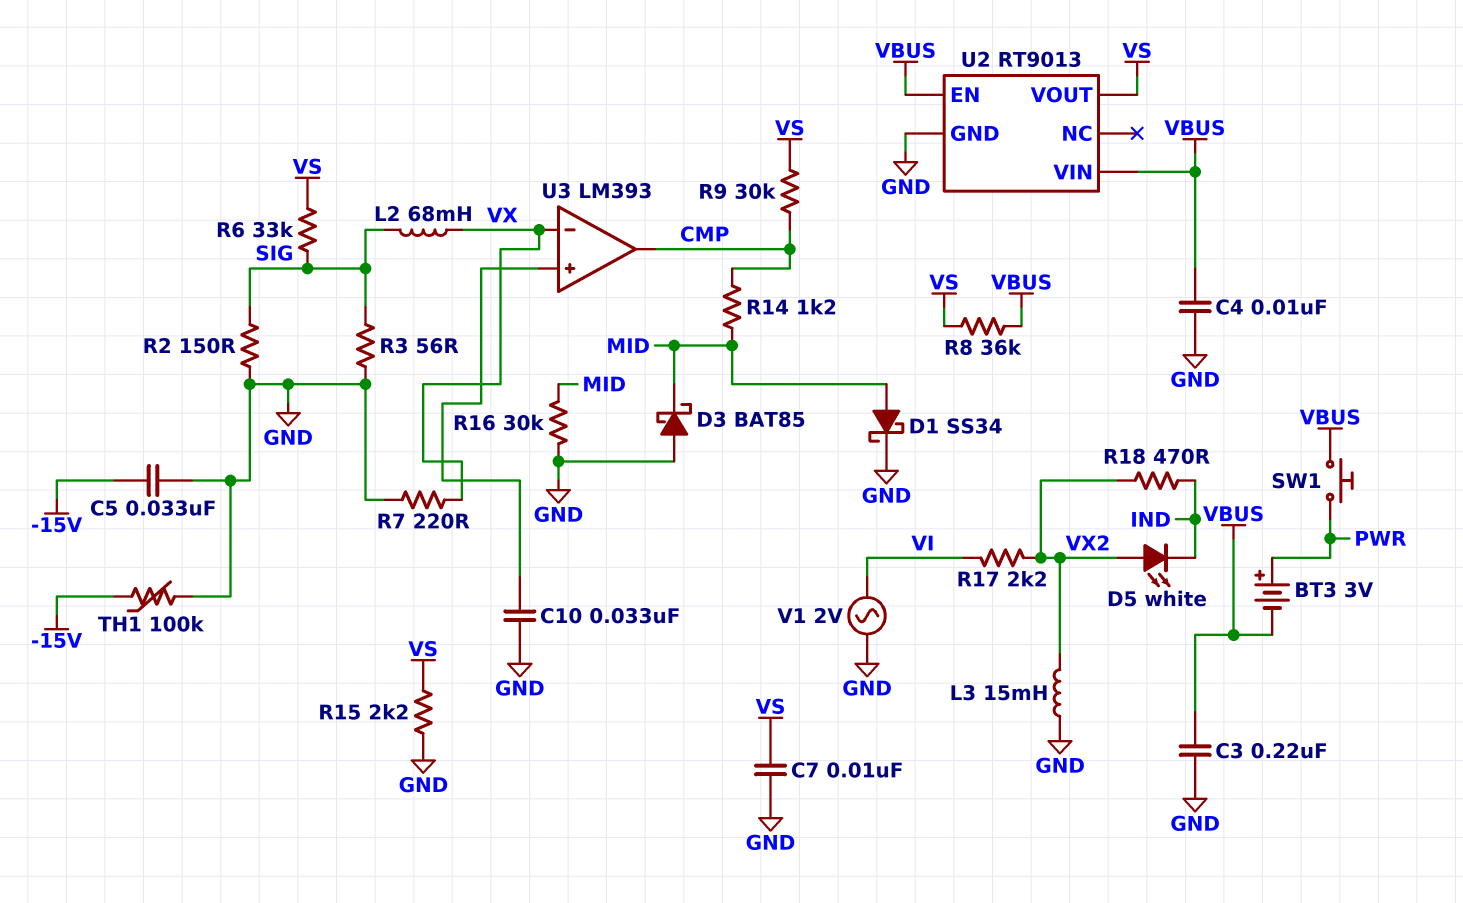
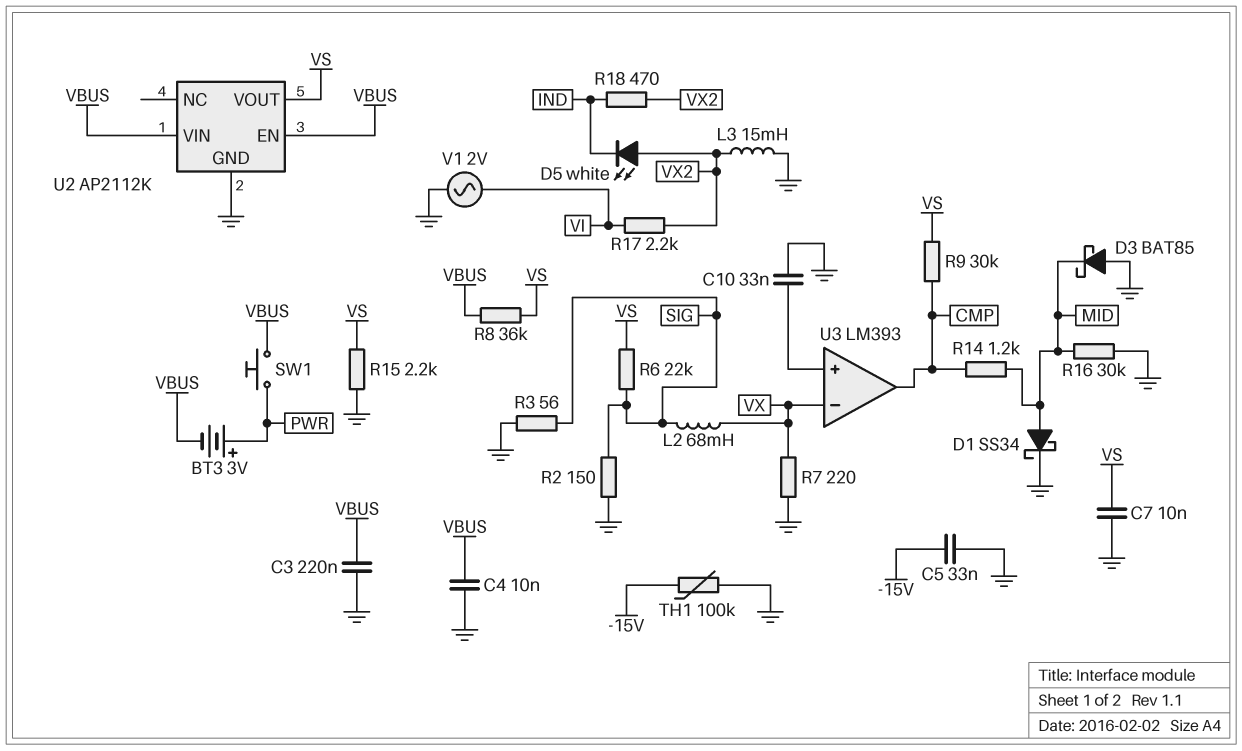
R6: 33k (SIG, VS) -> 22k (SIG, VS)
U2: RT9013 -> AP2112K

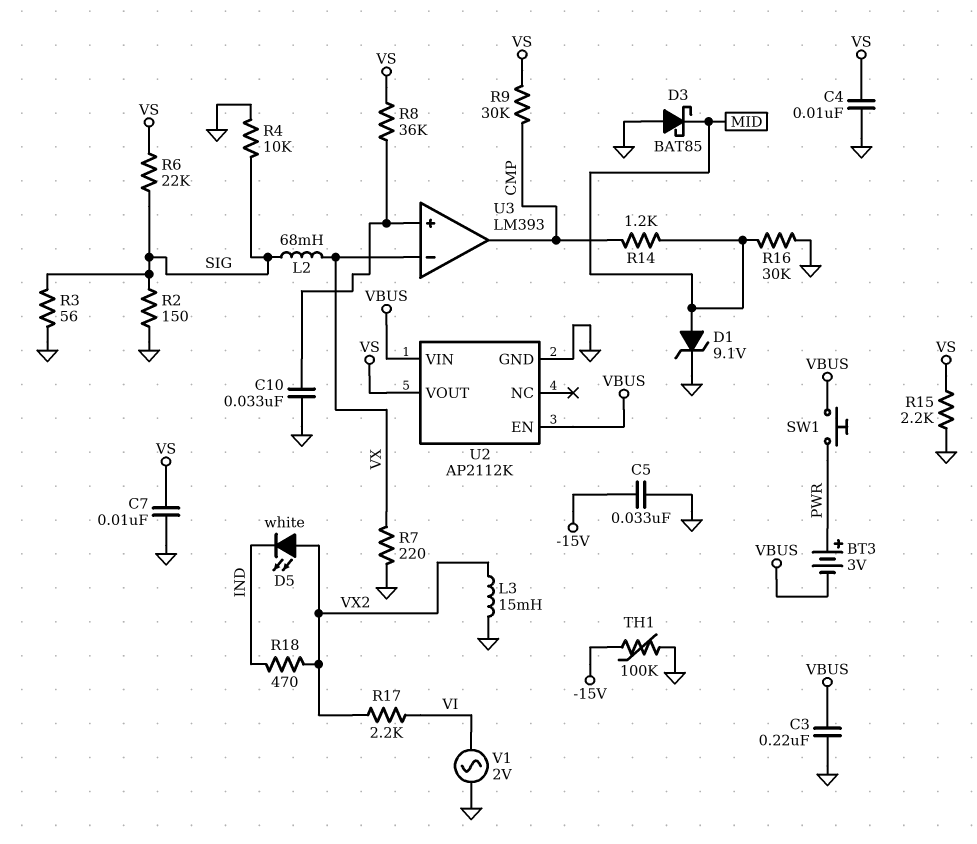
C4: 10nF (GND, VBUS) -> 10nF (GND, VS)
D1: schottky SS34 (A MID, K GND) -> zener 9.1V (A MID, K GND)
R4: none -> 10k (GND, SIG)
R8: 36k (VBUS, VS) -> 36k (U3/in+, VS)

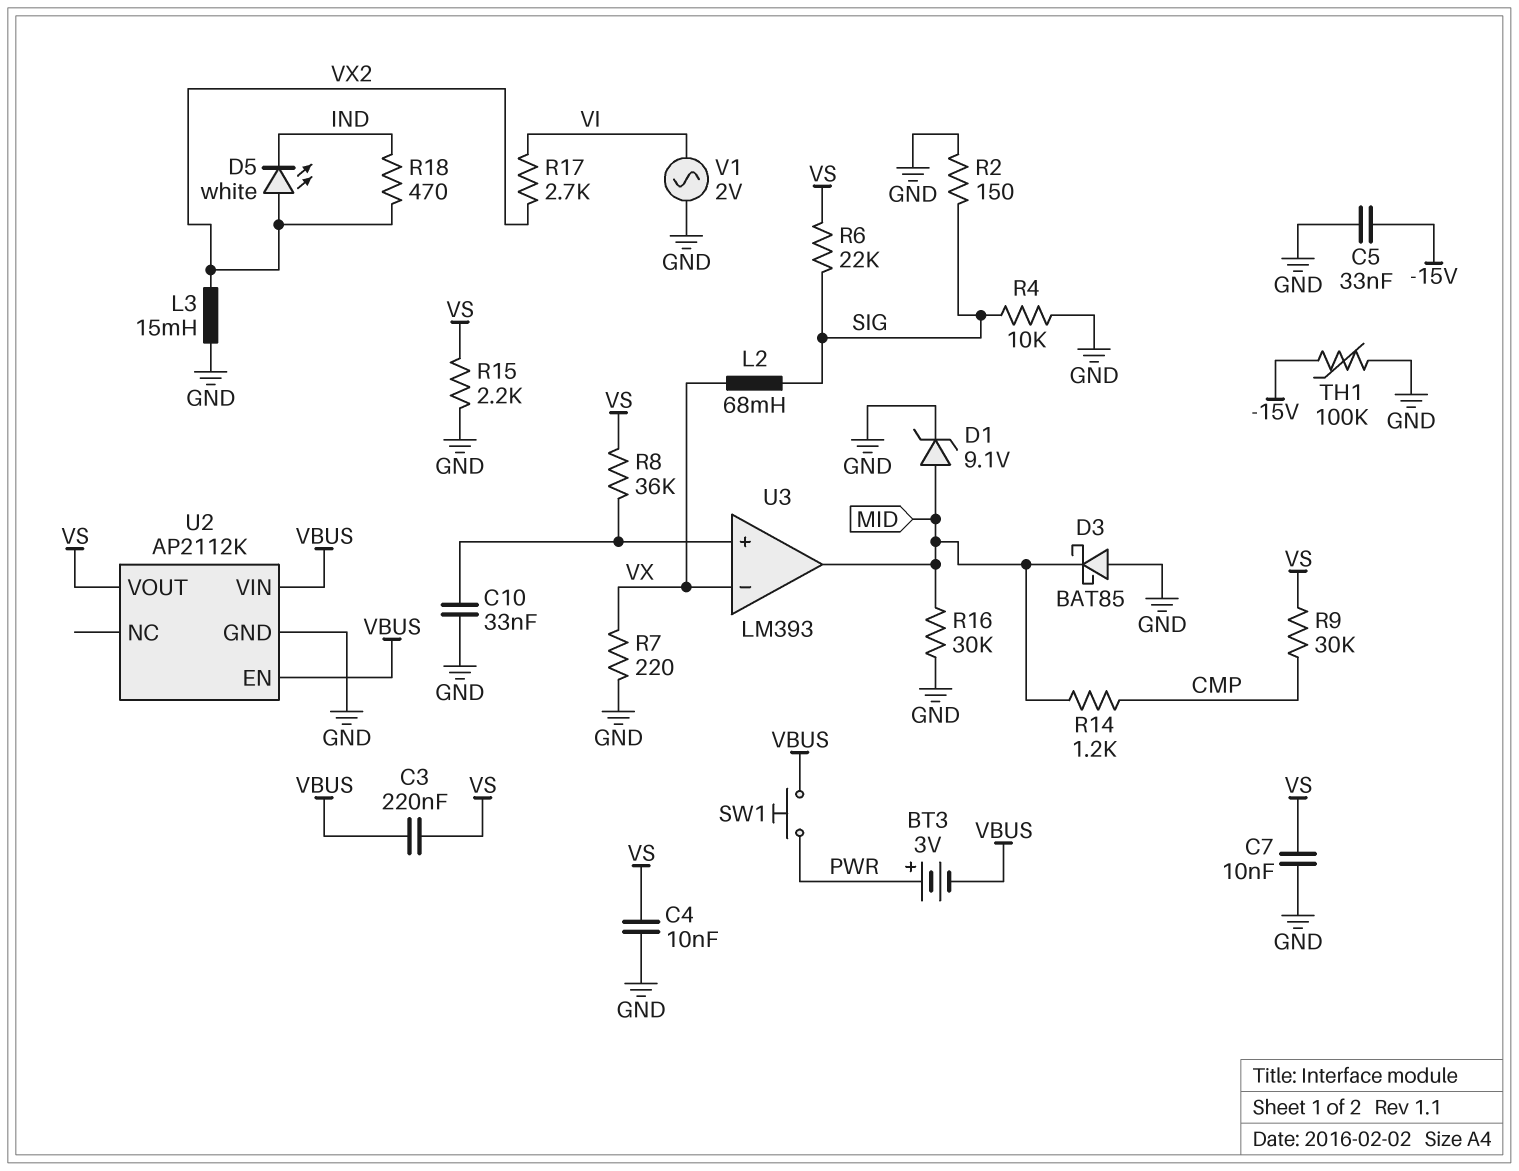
C3: 220nF (GND, VBUS) -> 220nF (VBUS, VS)
R3: 56 (GND, SIG) -> none
R17: 2.2k (VI, VX2) -> 2.7k (VI, VX2)
U3 pin out: CMP -> MID

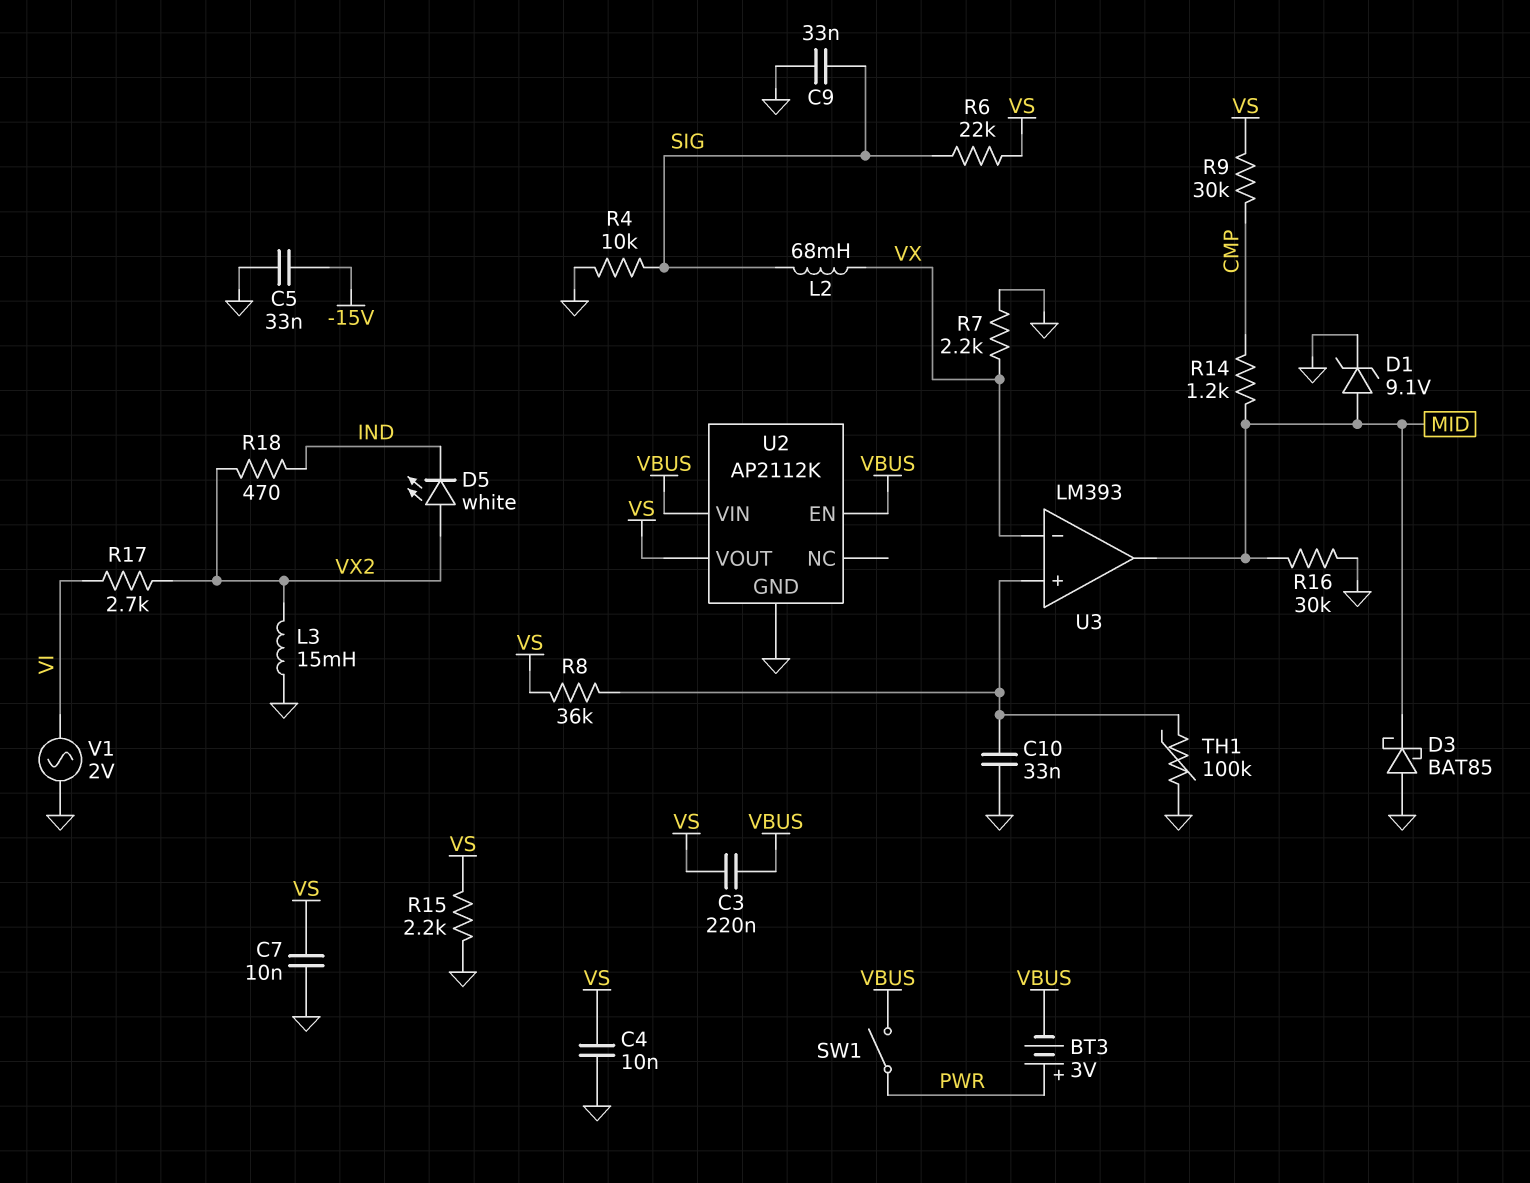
C9: none -> 33nF (GND, SIG)
R2: 150 (GND, SIG) -> none
R7: 220 (GND, VX) -> 2.2k (GND, VX)
SW1: button (PWR, VBUS) -> switch (PWR, VBUS)
TH1: 100k (-15V, GND) -> 100k (GND, U3/in+)

